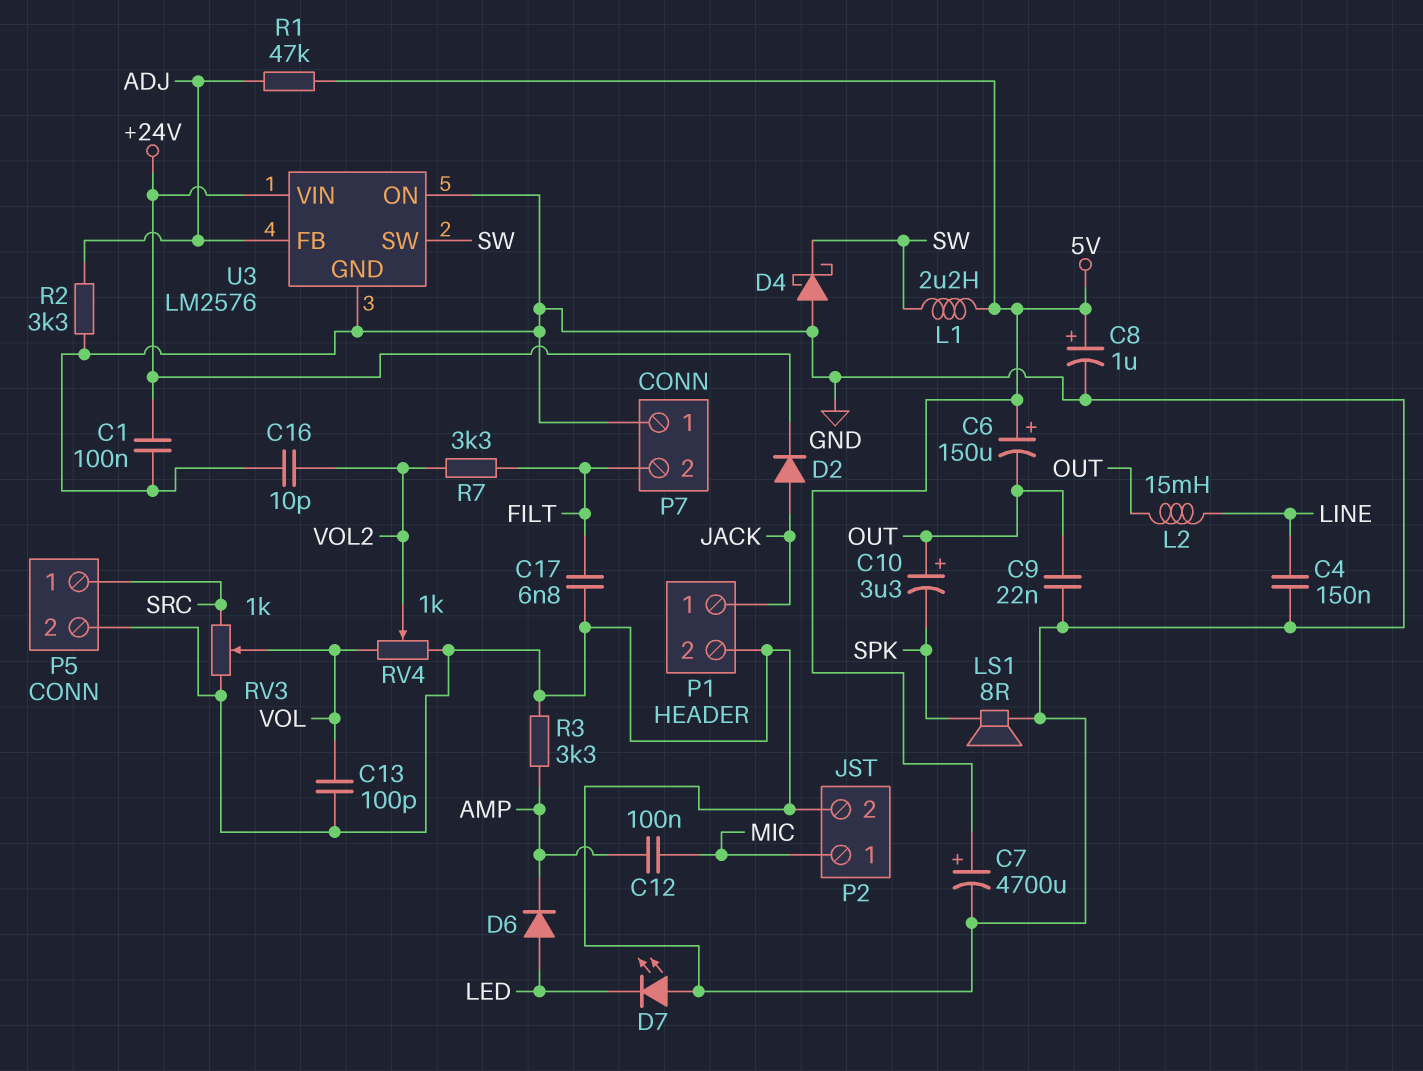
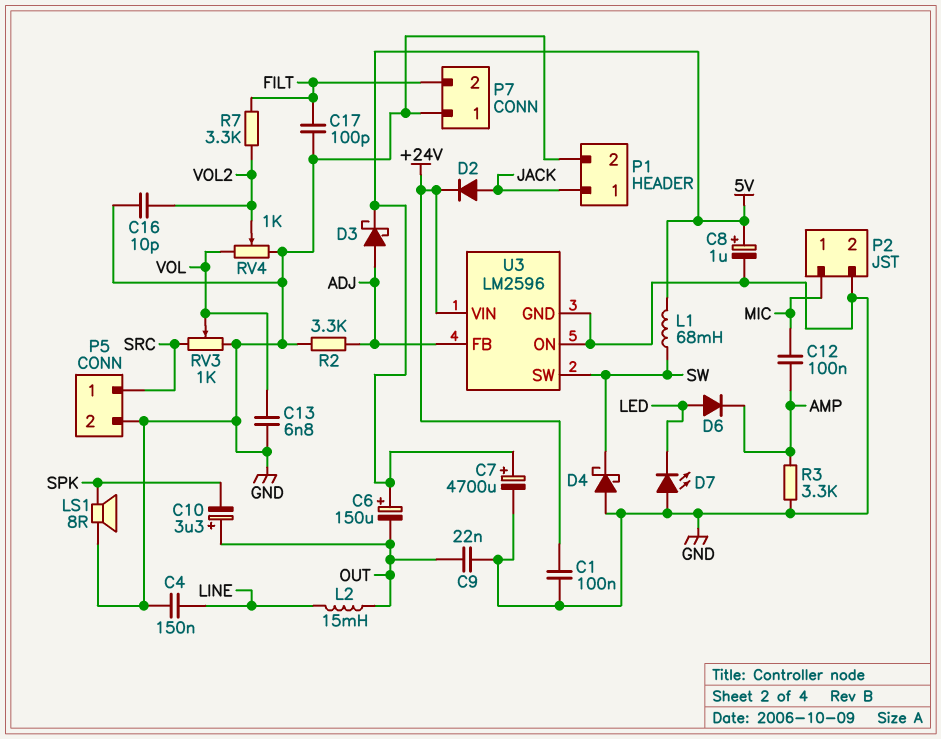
C13: 100pF (GND, VOL) -> 6.8nF (GND, VOL)
C17: 6.8nF (FILT, GND) -> 100pF (FILT, GND)
D3: none -> schottky (A ADJ, K 5V)
L1: 2.2uH (5V, SW) -> 68mH (5V, SW)
R1: 47k (5V, ADJ) -> none
U3: LM2576 -> LM2596

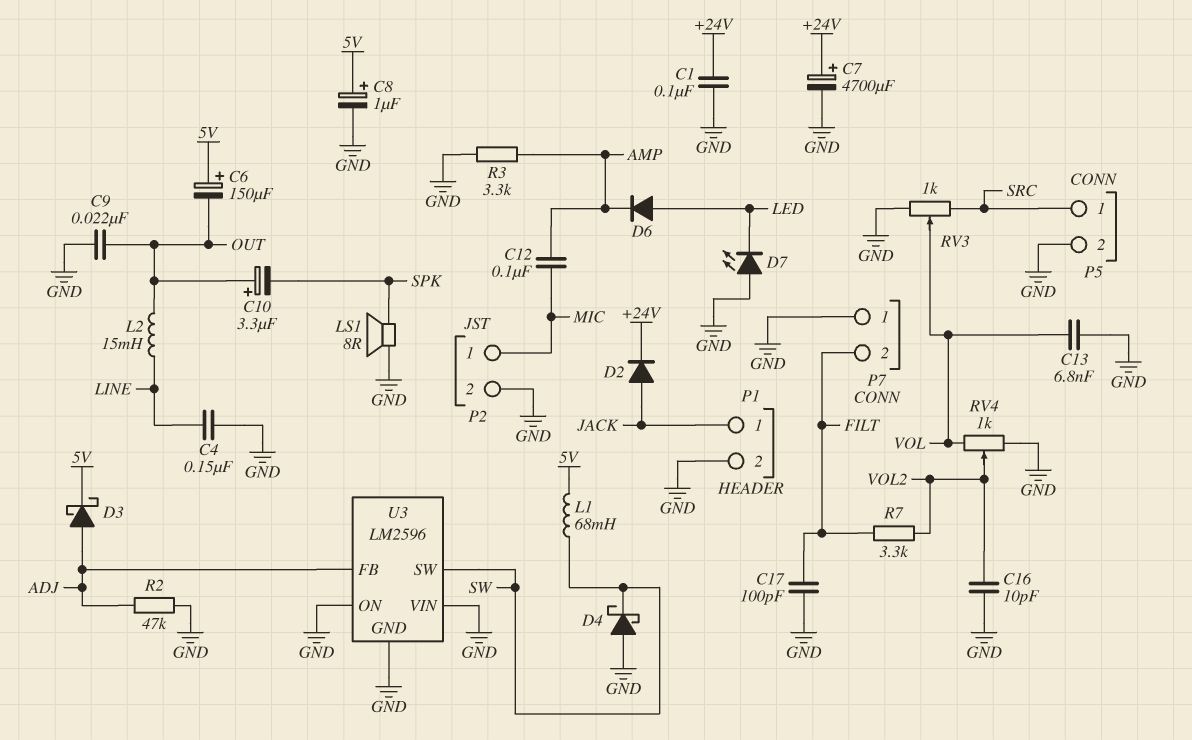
C7: 4700uF (plus 5V, minus GND) -> 4700uF (plus +24V, minus GND)
R2: 3.3k (ADJ, GND) -> 47k (ADJ, GND)
U3 pin VIN: +24V -> GND

